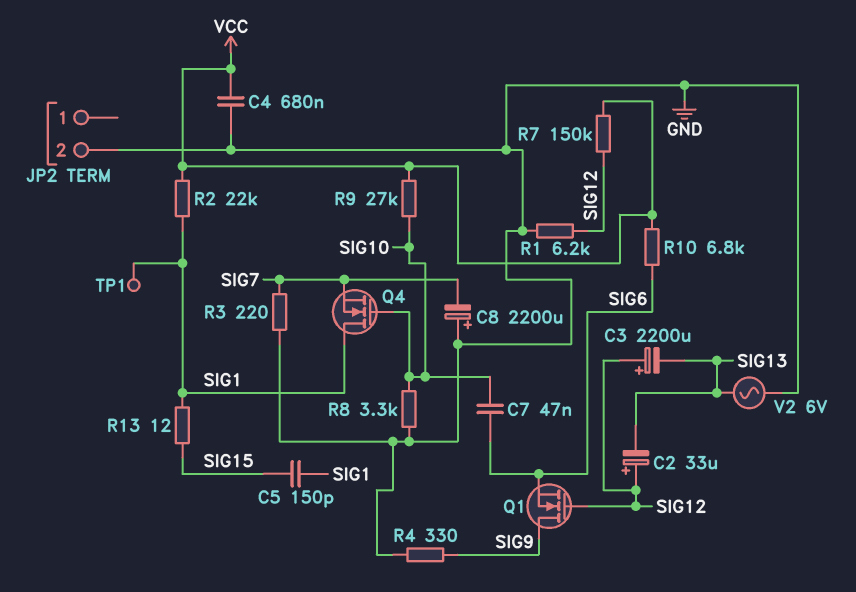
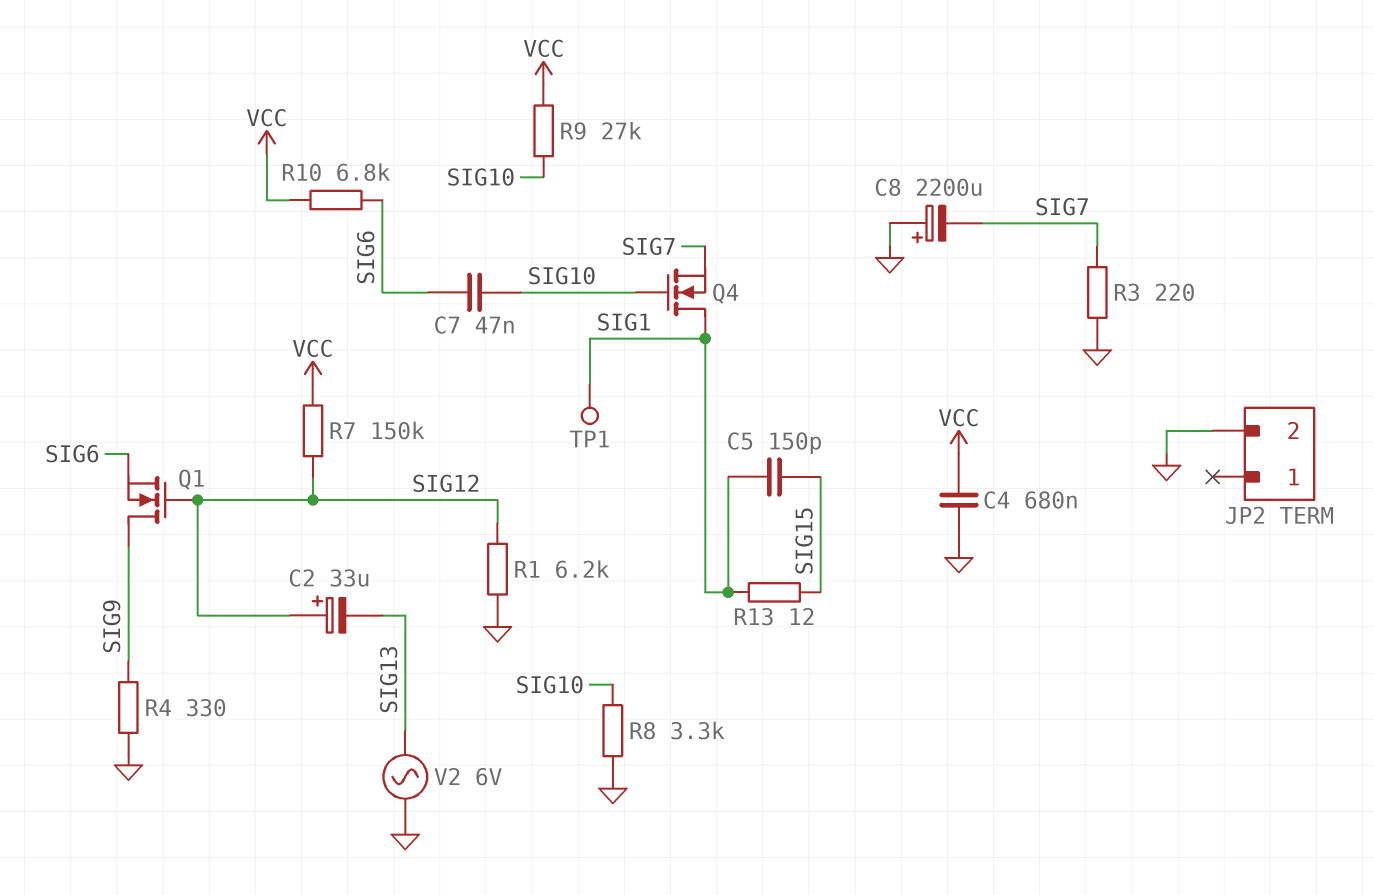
C3: 2200uF (plus SIG12, minus SIG13) -> none
R2: 22k (SIG1, VCC) -> none

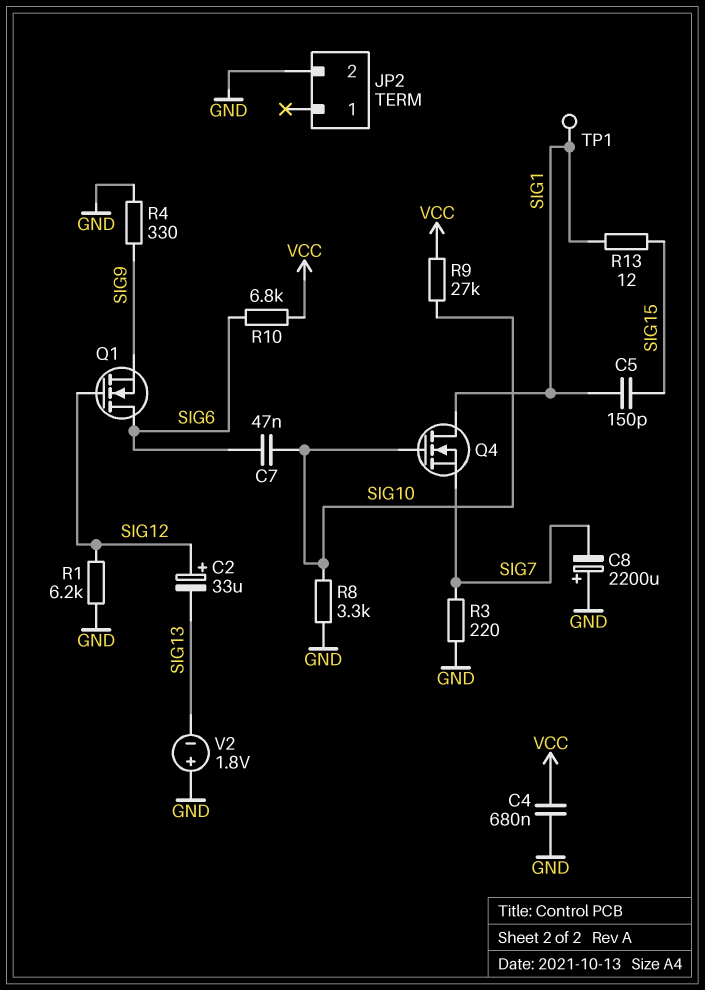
Q1: NMOS (G SIG12, D SIG9, S SIG6) -> NMOS (G SIG12, D SIG6, S SIG9)
R7: 150k (SIG12, VCC) -> none
V2: AC 6V (GND, SIG13) -> 1.8V (plus GND, minus SIG13)

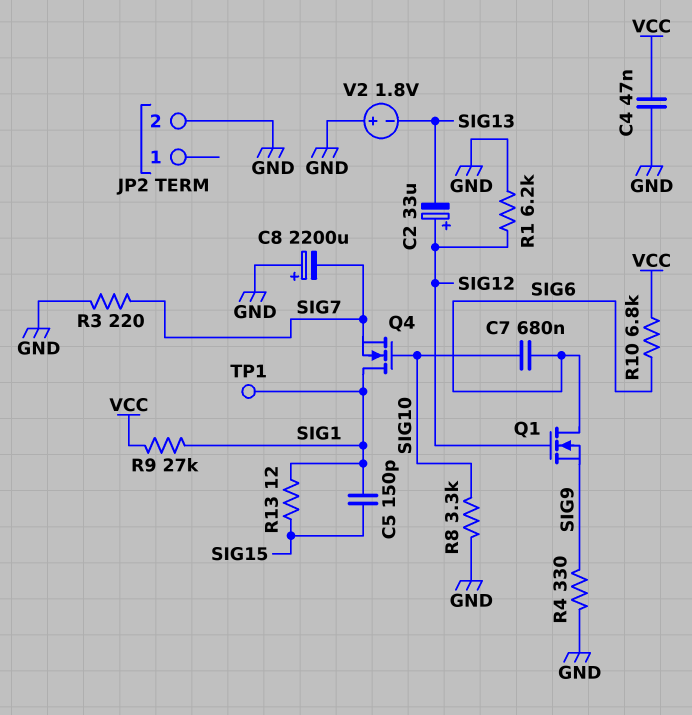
C4: 680nF (GND, VCC) -> 47nF (GND, VCC)
C7: 47nF (SIG6, SIG10) -> 680nF (SIG6, SIG10)
R9: 27k (SIG10, VCC) -> 27k (SIG1, VCC)

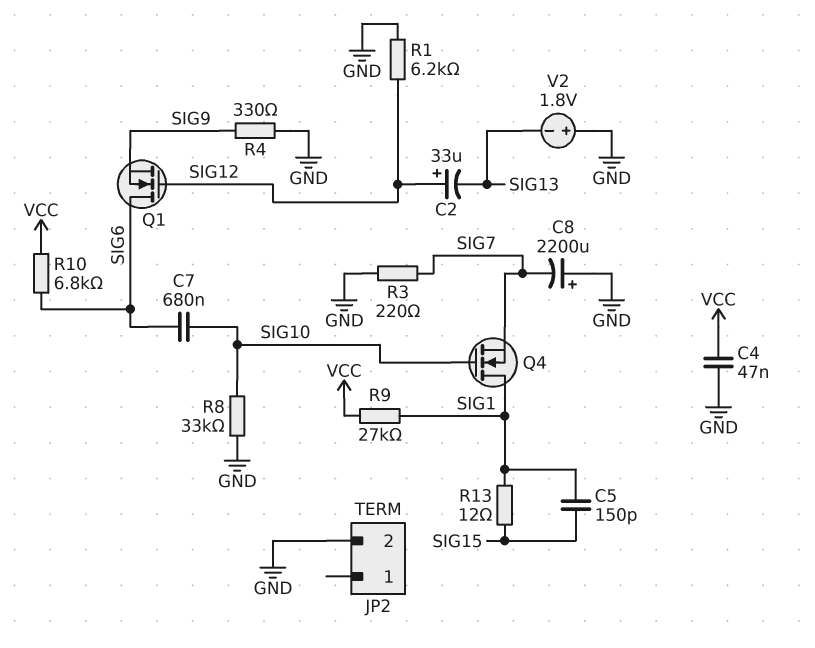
R8: 3.3k (GND, SIG10) -> 33k (GND, SIG10)
TP1: test point (SIG1) -> none

